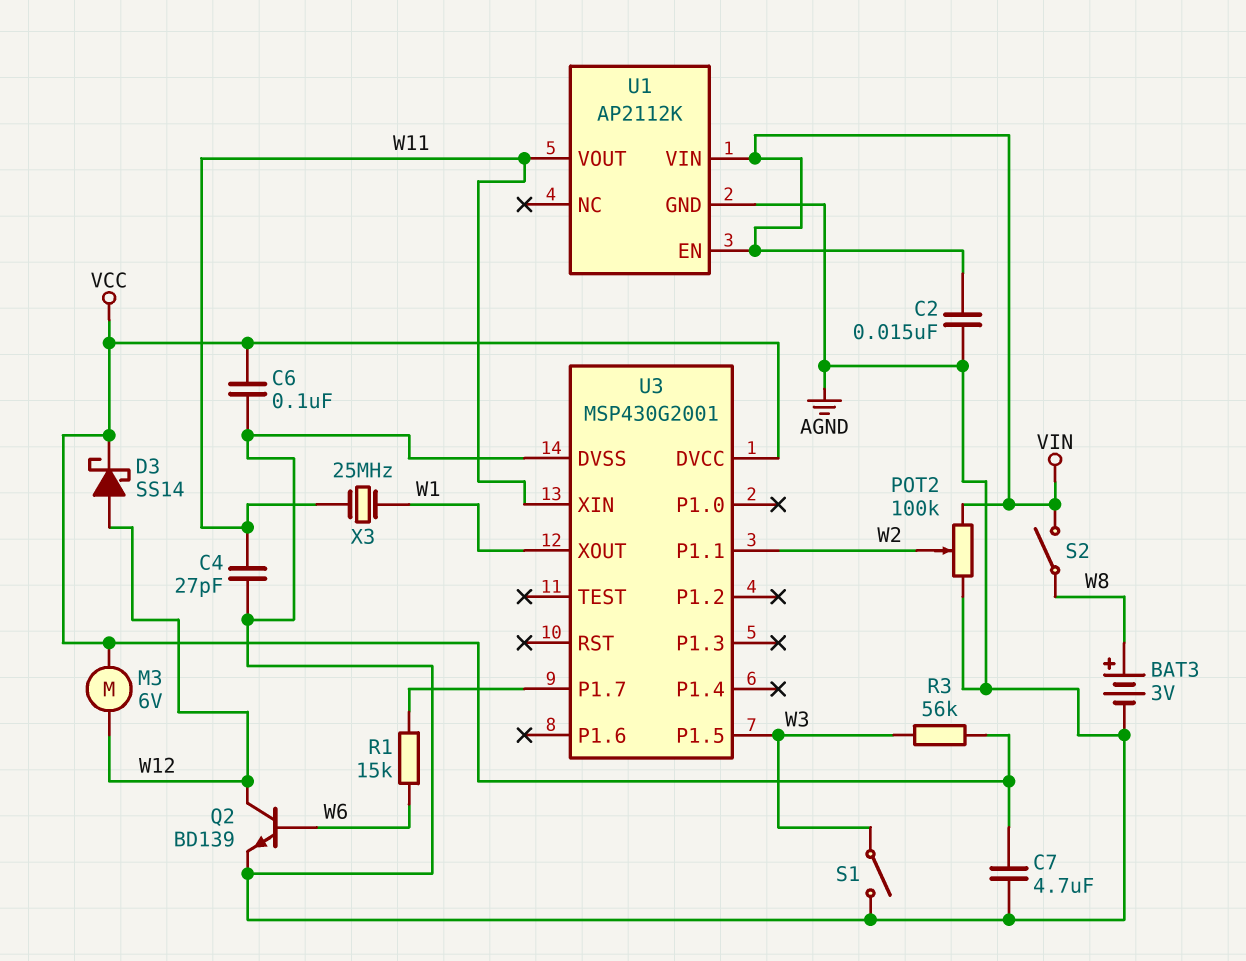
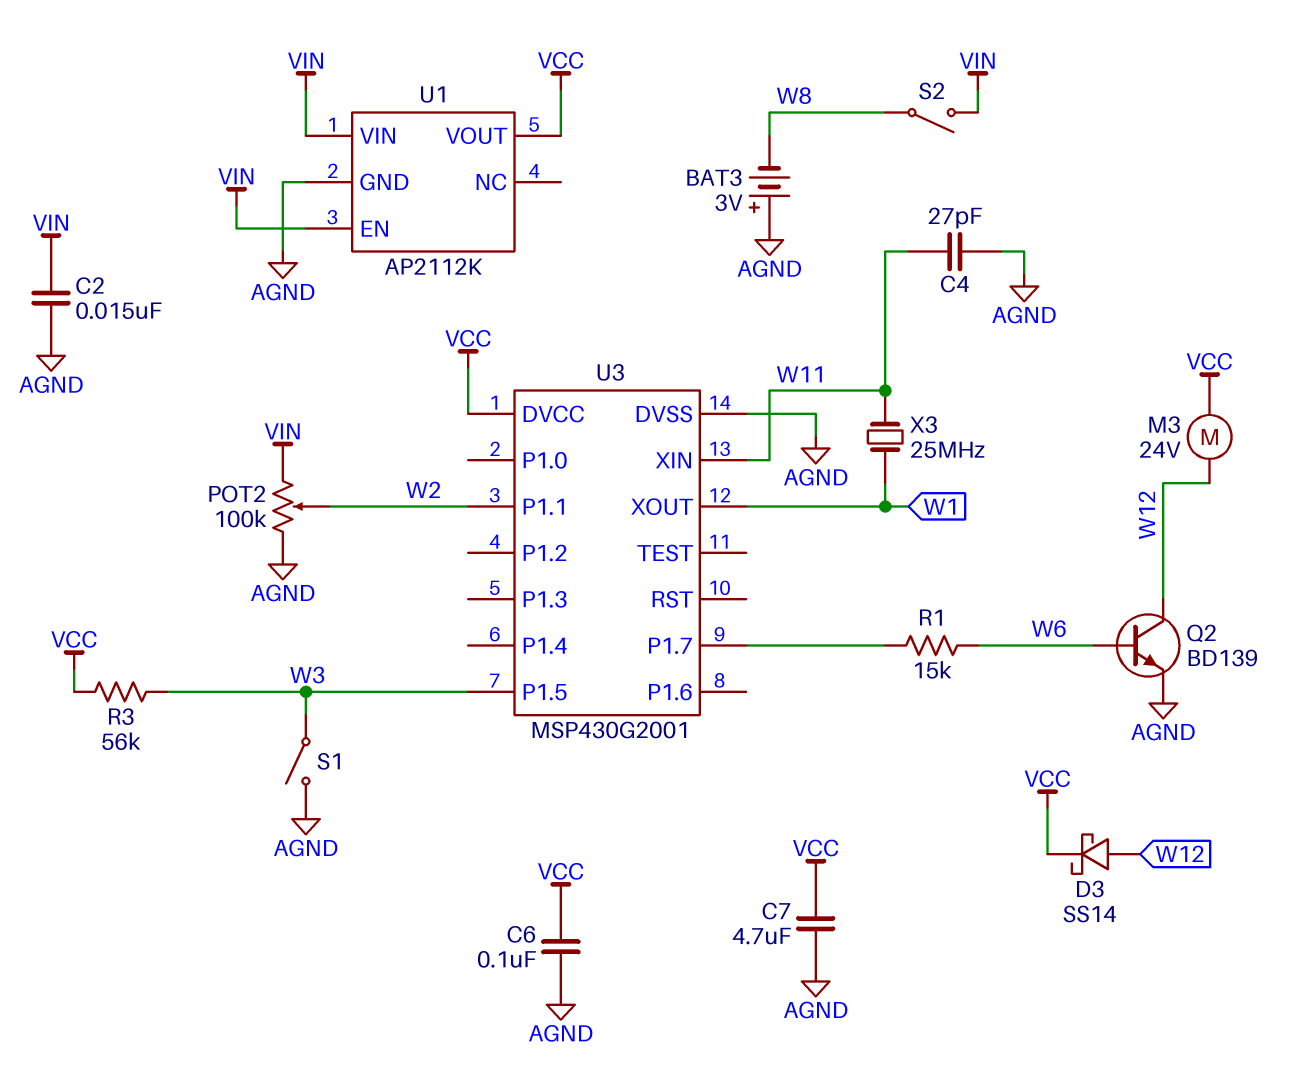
BAT3: 3V (plus W8, minus AGND) -> 3V (plus AGND, minus W8)
M3: motor 6V (VCC, W12) -> motor 24V (VCC, W12)
U1 pin VOUT: W11 -> VCC

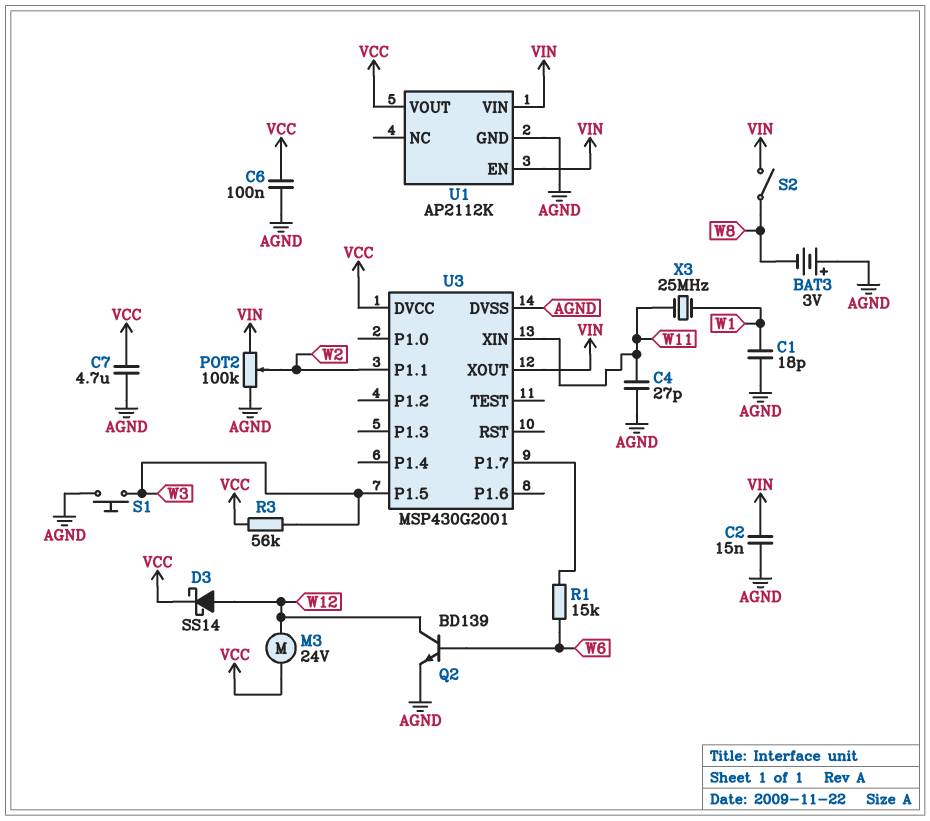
C1: none -> 18pF (AGND, W1)
S1: switch (AGND, W3) -> button (AGND, W3)
U3 pin XOUT: W1 -> VIN

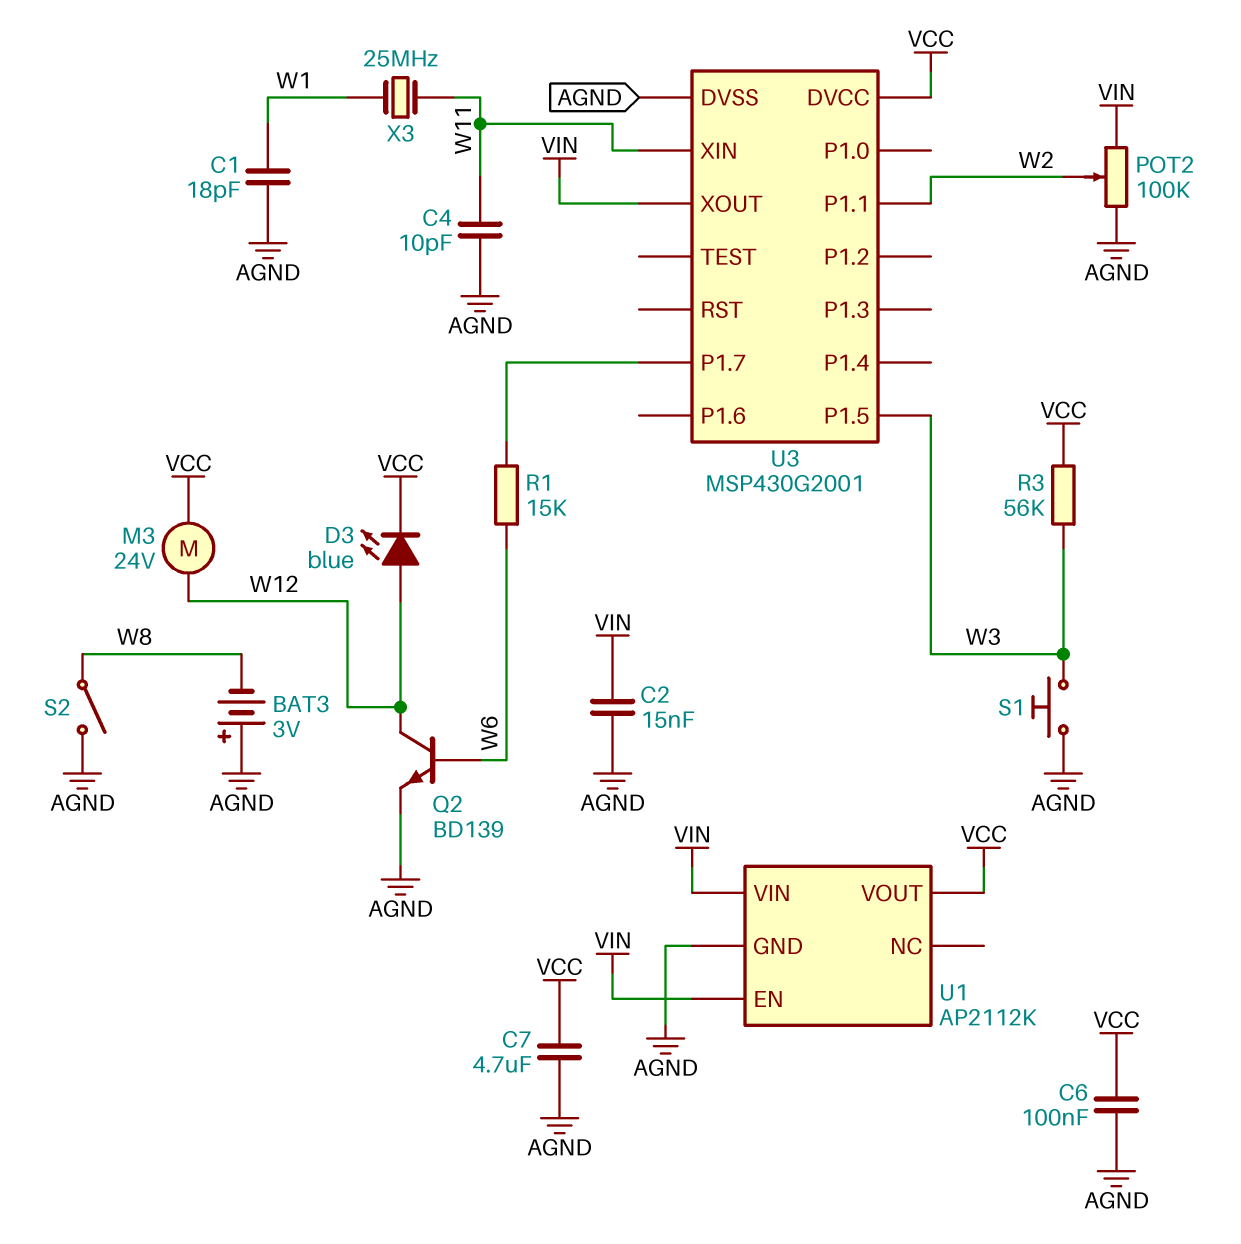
C4: 27pF (AGND, W11) -> 10pF (AGND, W11)
D3: schottky SS14 (A W12, K VCC) -> LED blue (A W12, K VCC)
S2: switch (VIN, W8) -> switch (AGND, W8)

